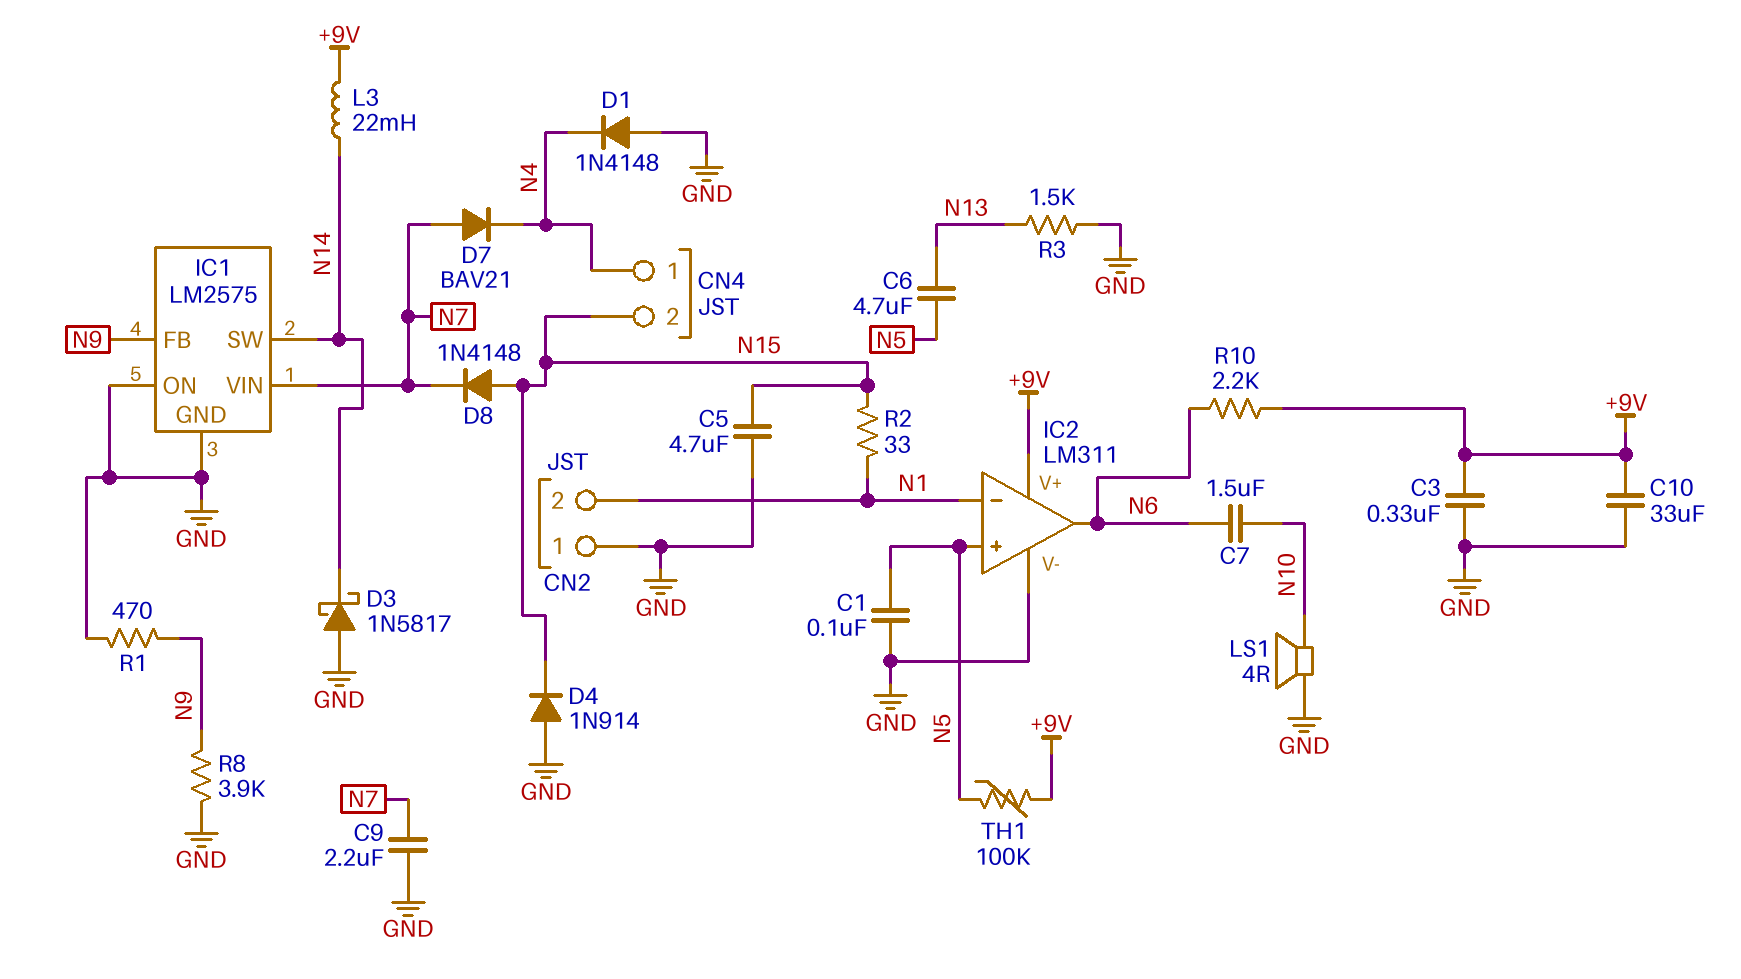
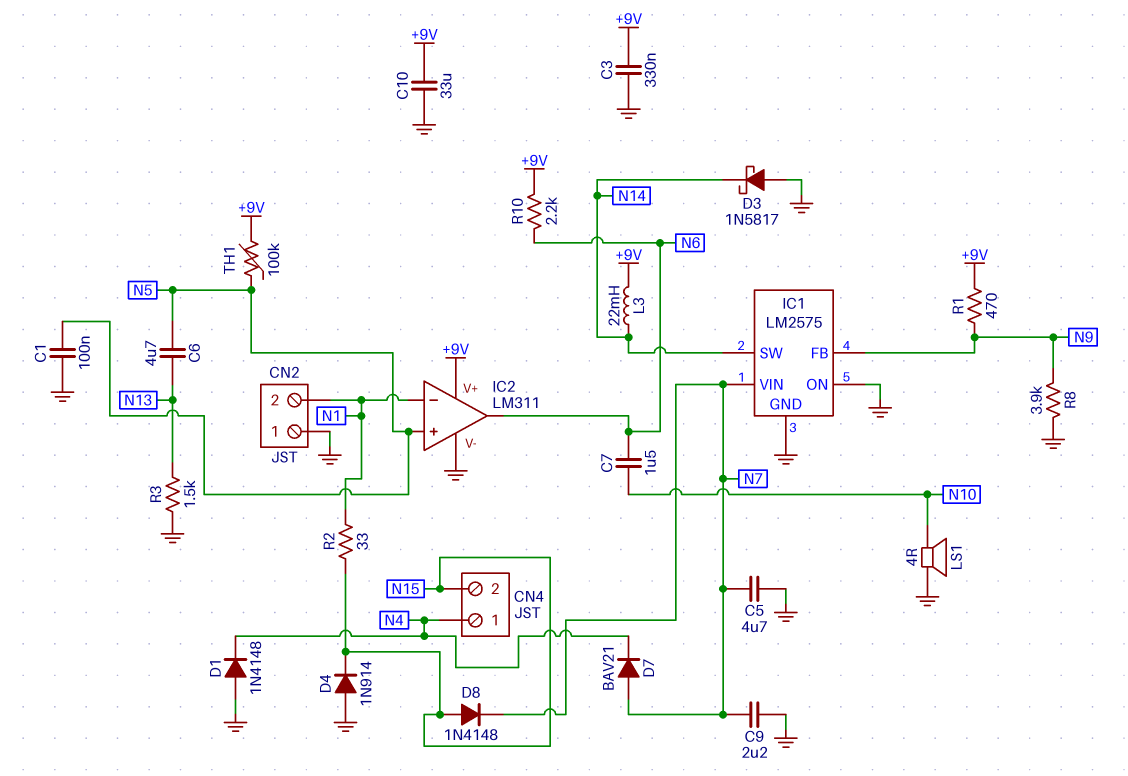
C5: 4.7uF (GND, N15) -> 4.7uF (GND, N7)
R1: 470 (GND, N9) -> 470 (+9V, N9)

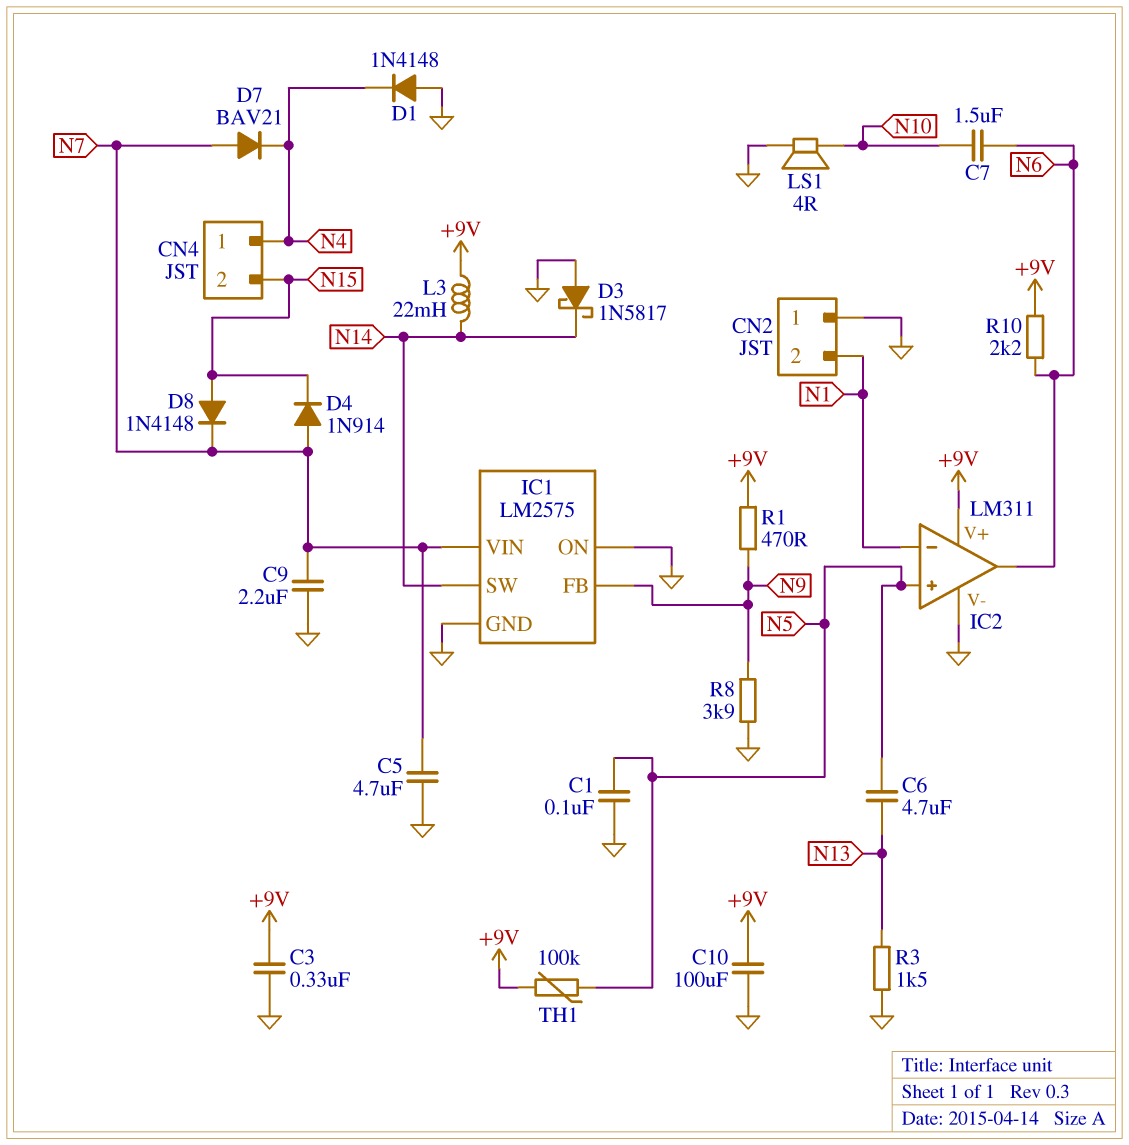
C10: 33uF (+9V, GND) -> 100uF (+9V, GND)
D4: diode 1N914 (A GND, K N15) -> diode 1N914 (A N7, K N15)
R2: 33 (N1, N15) -> none

